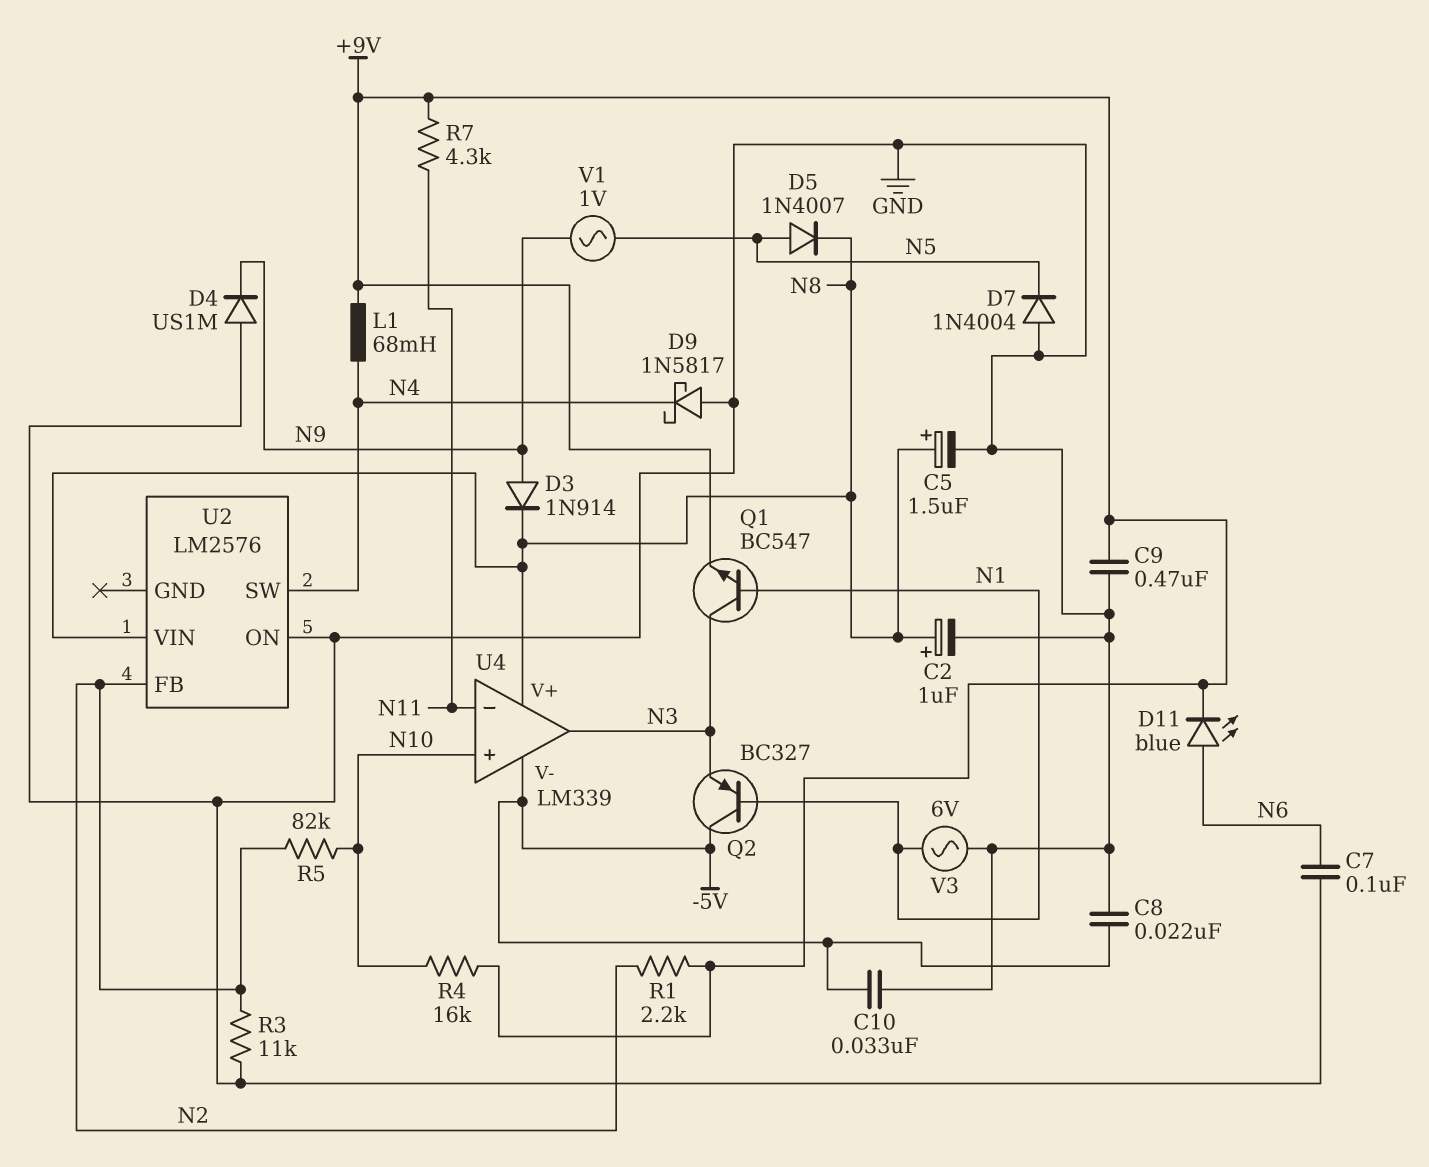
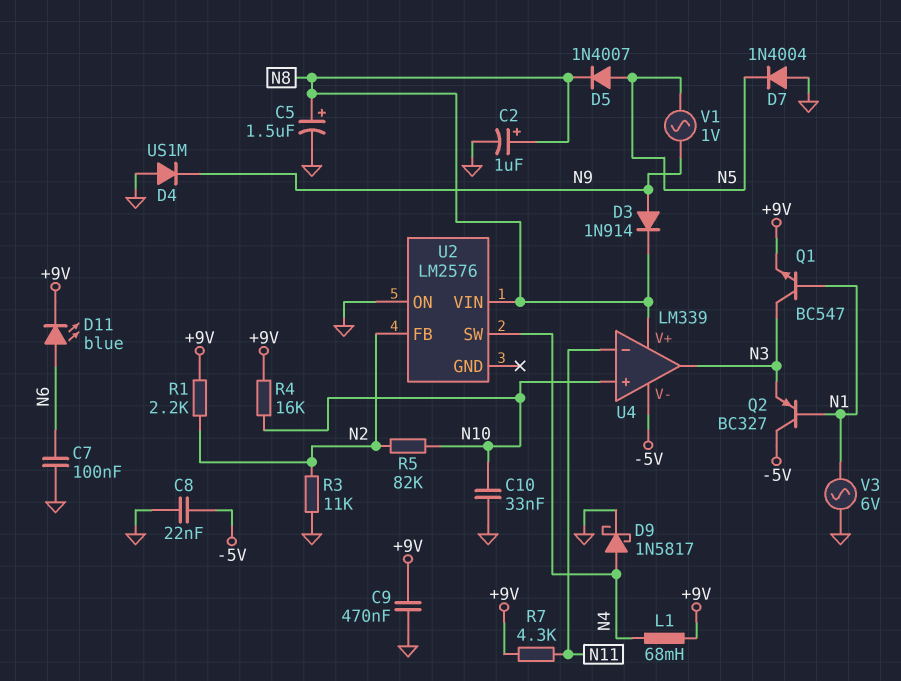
C10: 33nF (-5V, GND) -> 33nF (GND, N10)
D9: schottky 1N5817 (A GND, K N4) -> schottky 1N5817 (A N4, K GND)

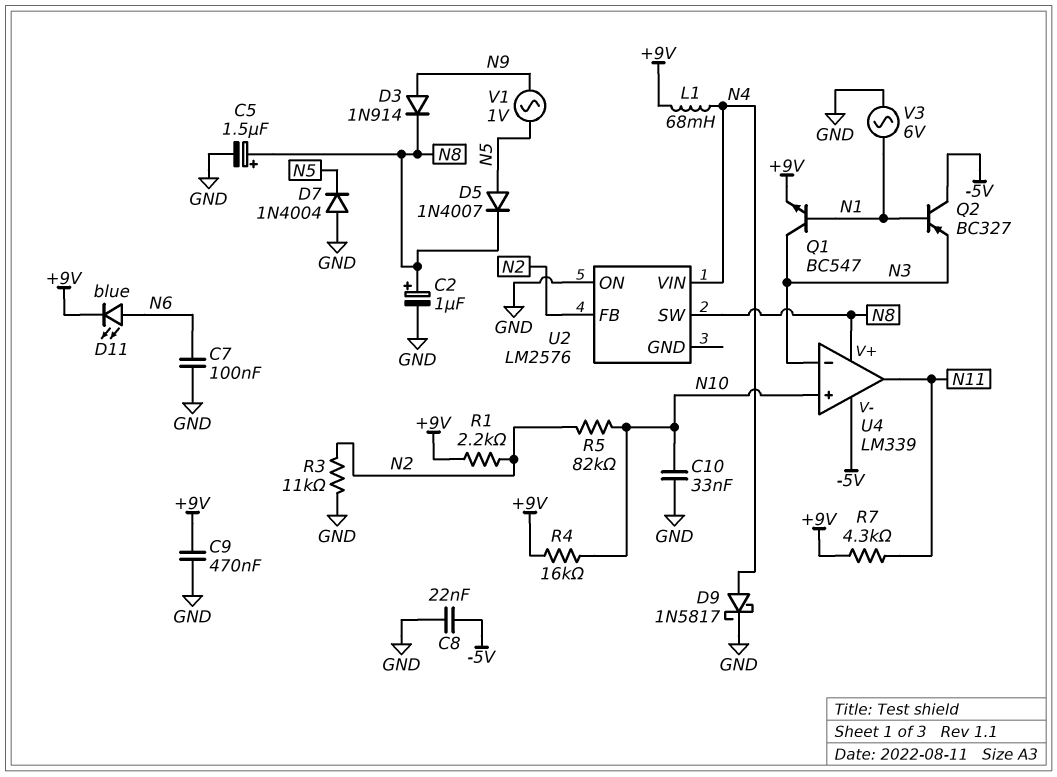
D4: diode US1M (A GND, K N9) -> none
U2 pin SW: N4 -> N8
U2 pin VIN: N8 -> N4
U4 pin in-: N11 -> N3
U4 pin out: N3 -> N11

